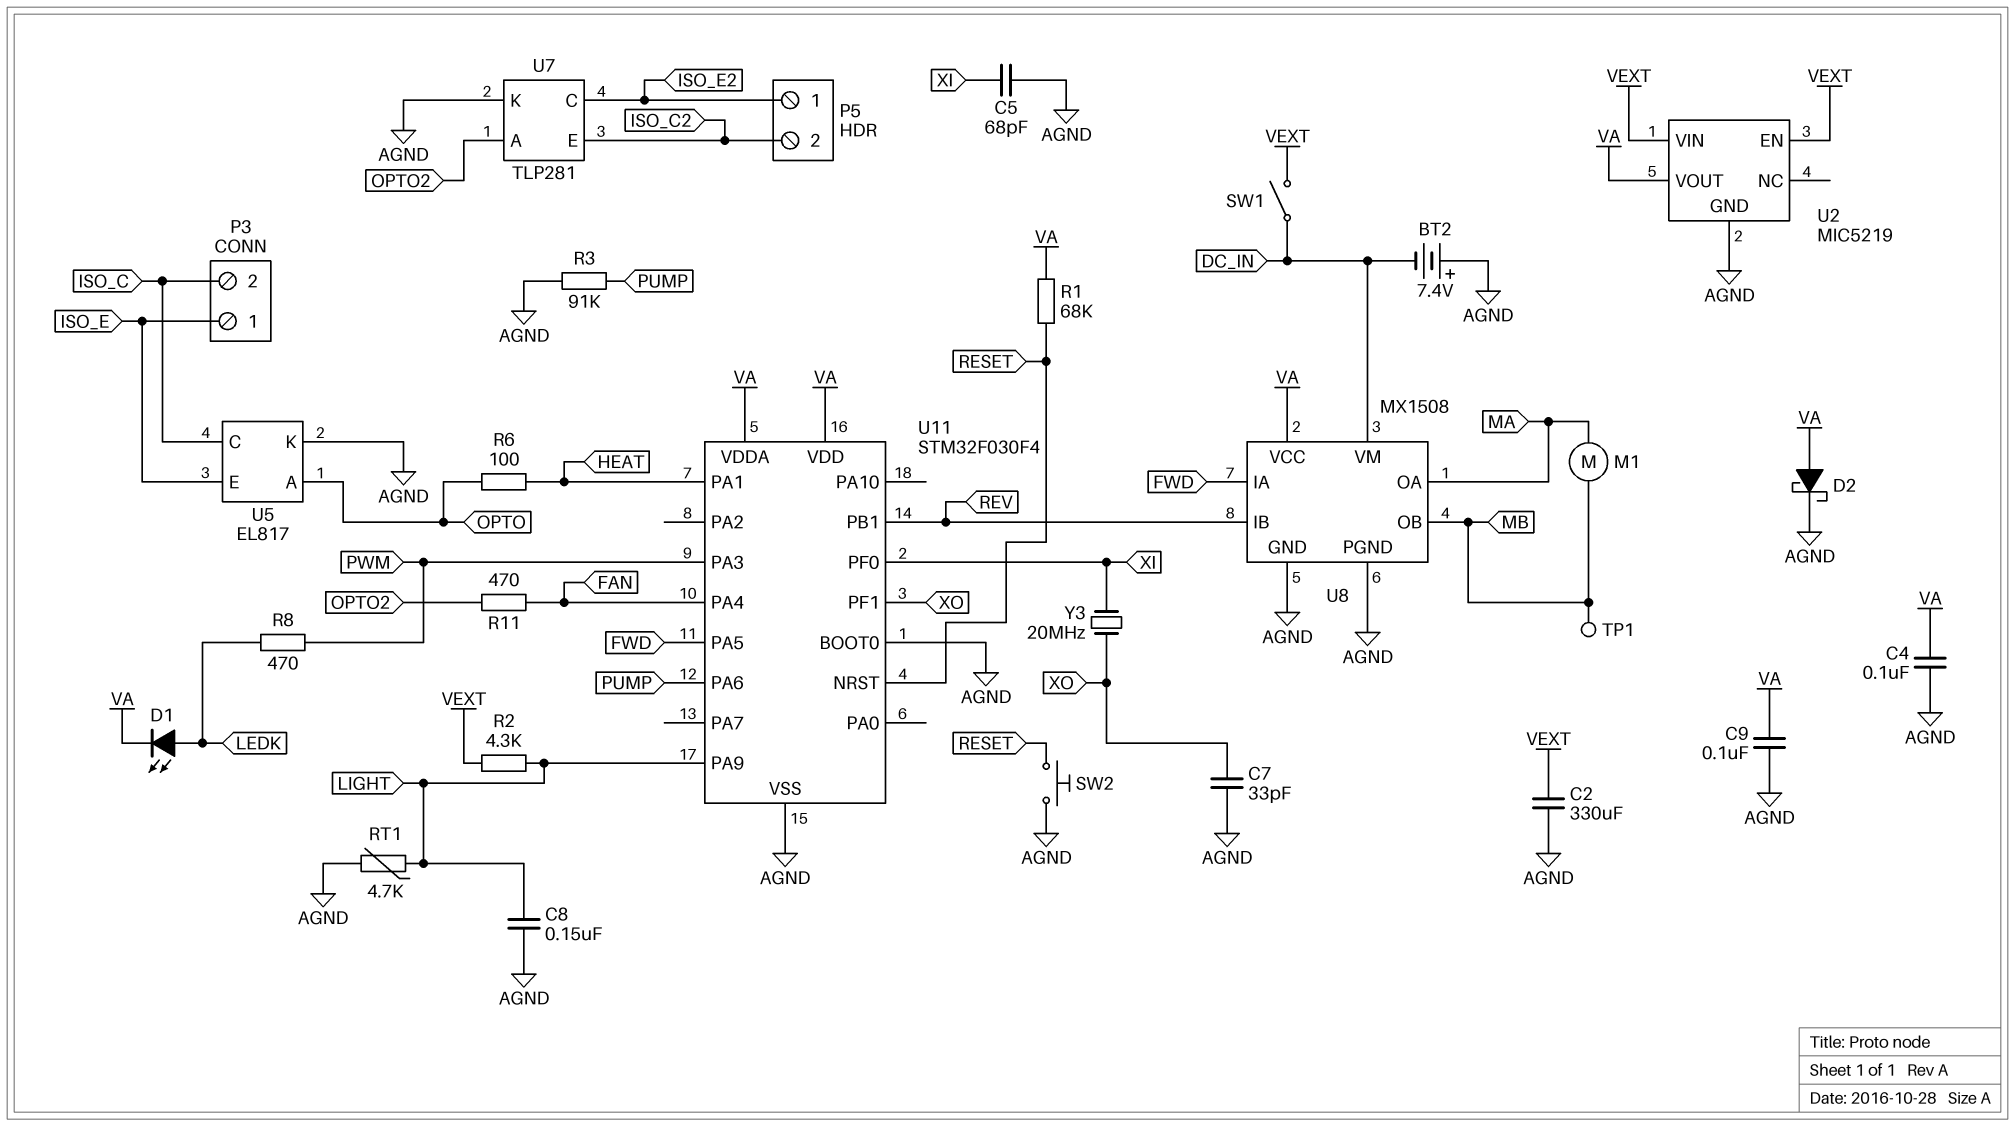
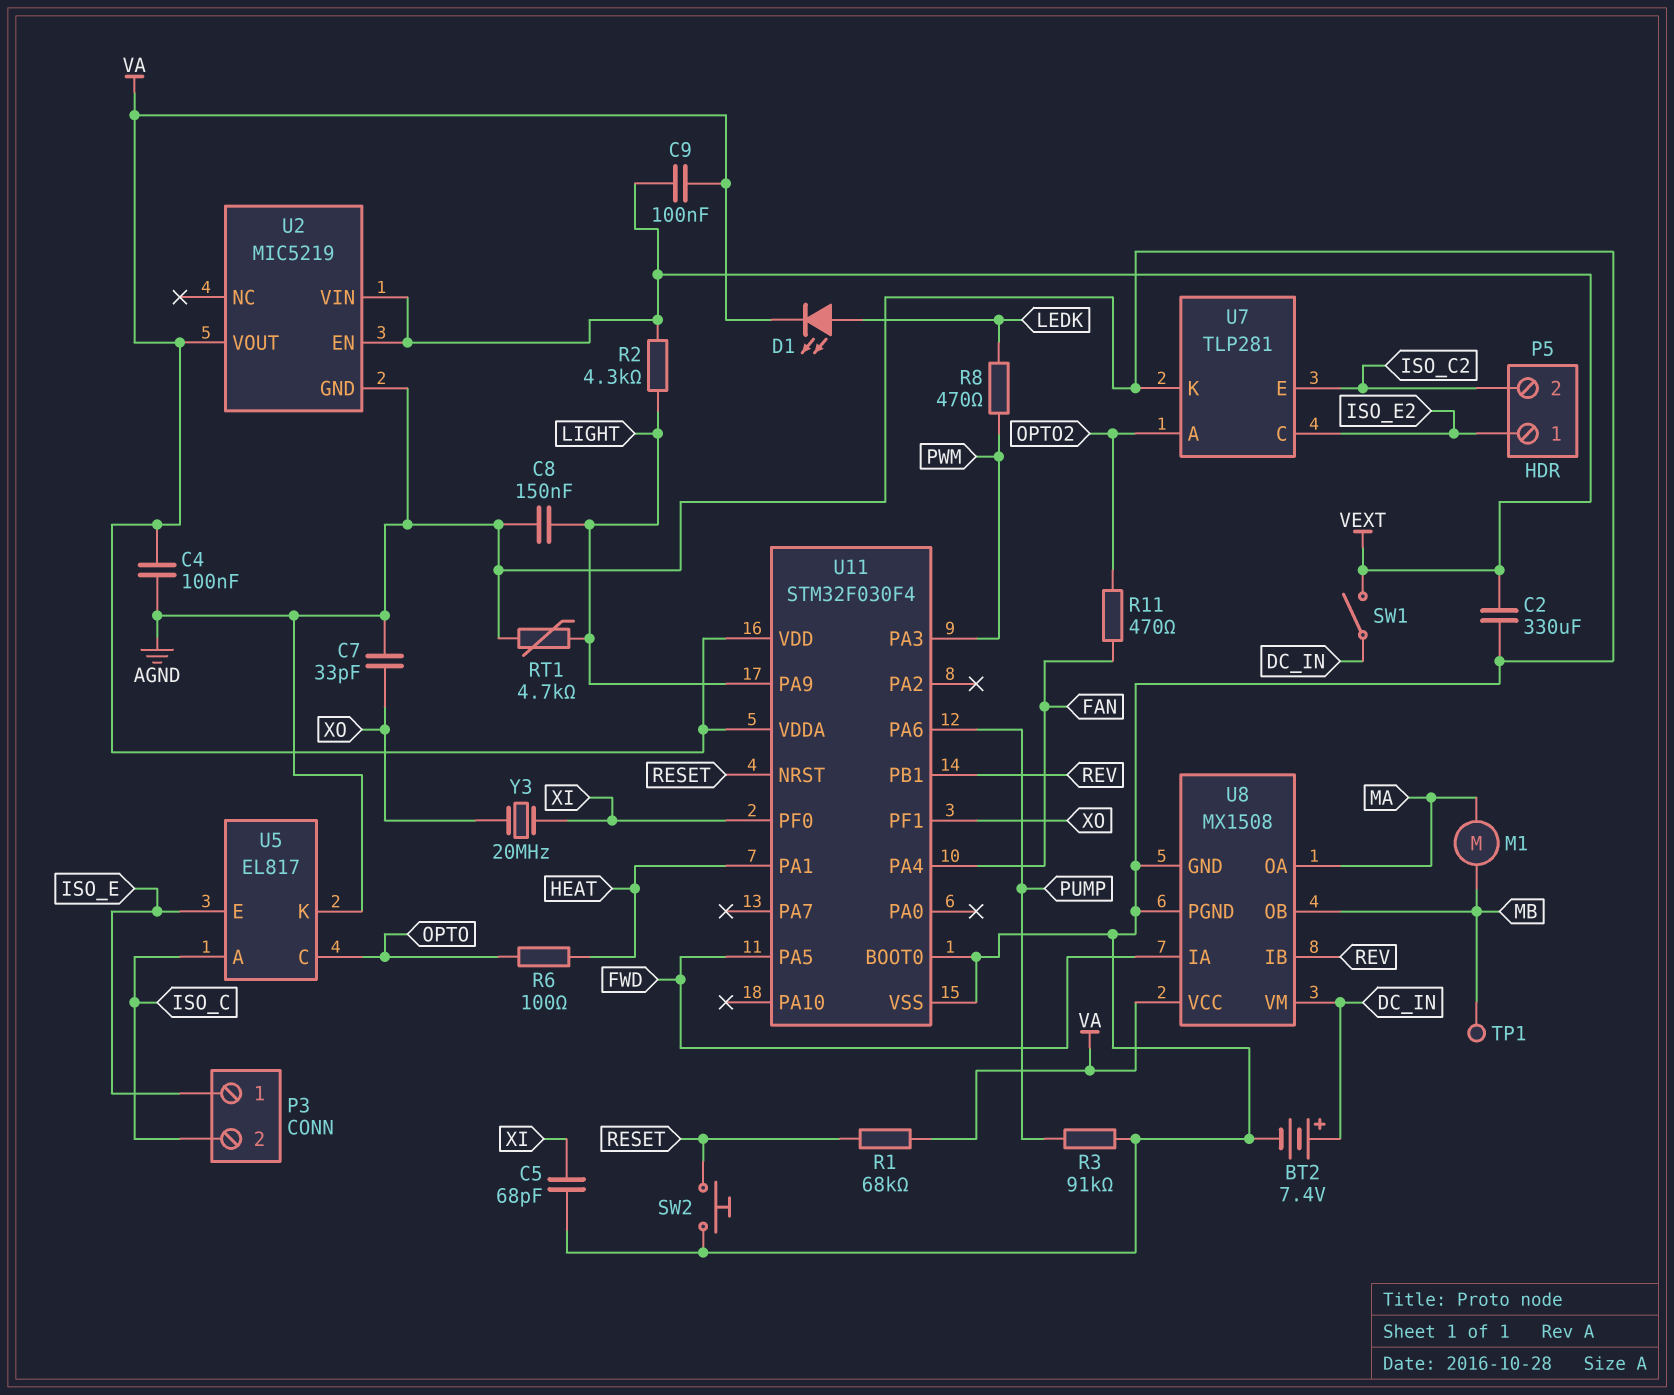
BT2: 7.4V (plus AGND, minus DC_IN) -> 7.4V (plus DC_IN, minus AGND)
C9: 100nF (AGND, VA) -> 100nF (VA, VEXT)
D2: schottky (A VA, K AGND) -> none
U5 pin A: OPTO -> ISO_C
U5 pin C: ISO_C -> OPTO

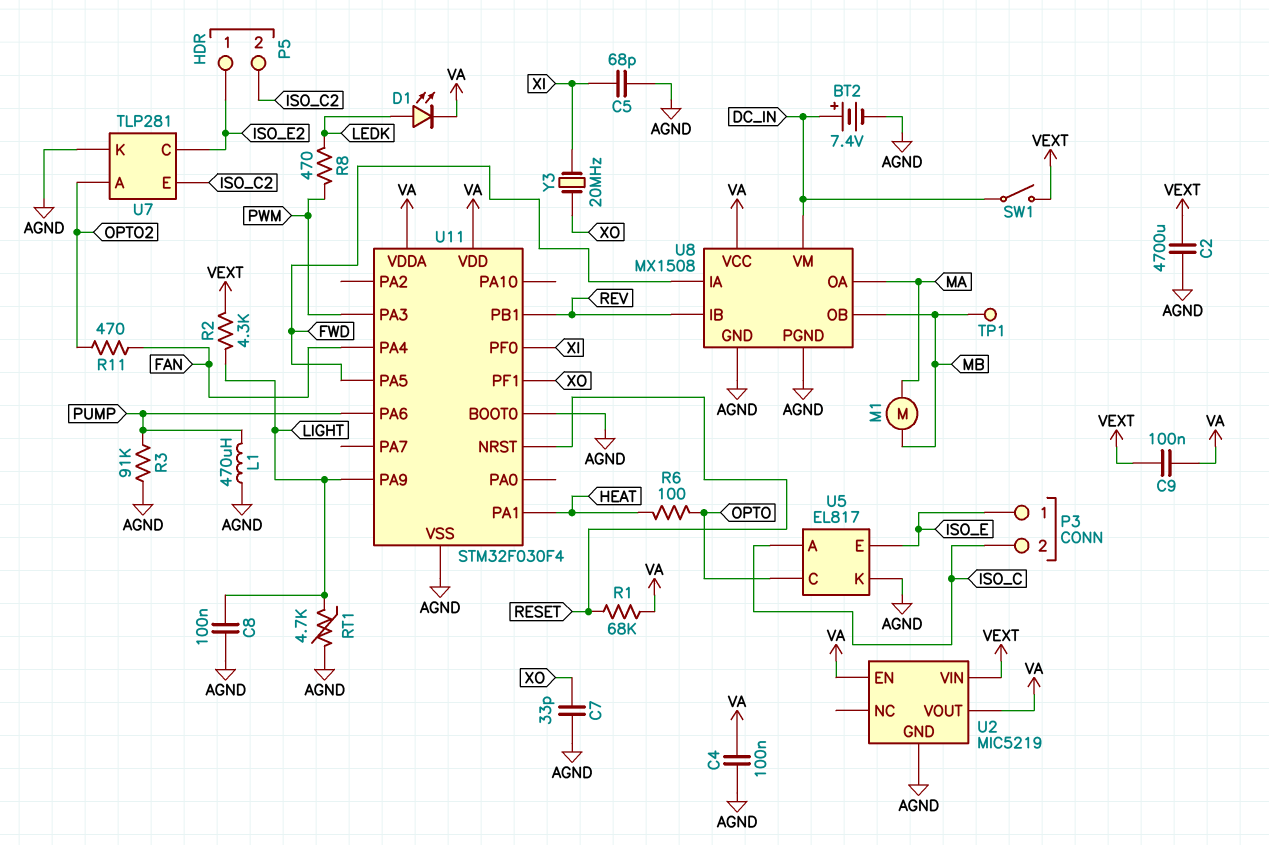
C2: 330uF (AGND, VEXT) -> 4700uF (AGND, VEXT)
C8: 150nF (AGND, LIGHT) -> 100nF (AGND, LIGHT)
L1: none -> 470uH (AGND, PUMP)
SW2: button (AGND, RESET) -> none
U2 pin EN: VEXT -> VA

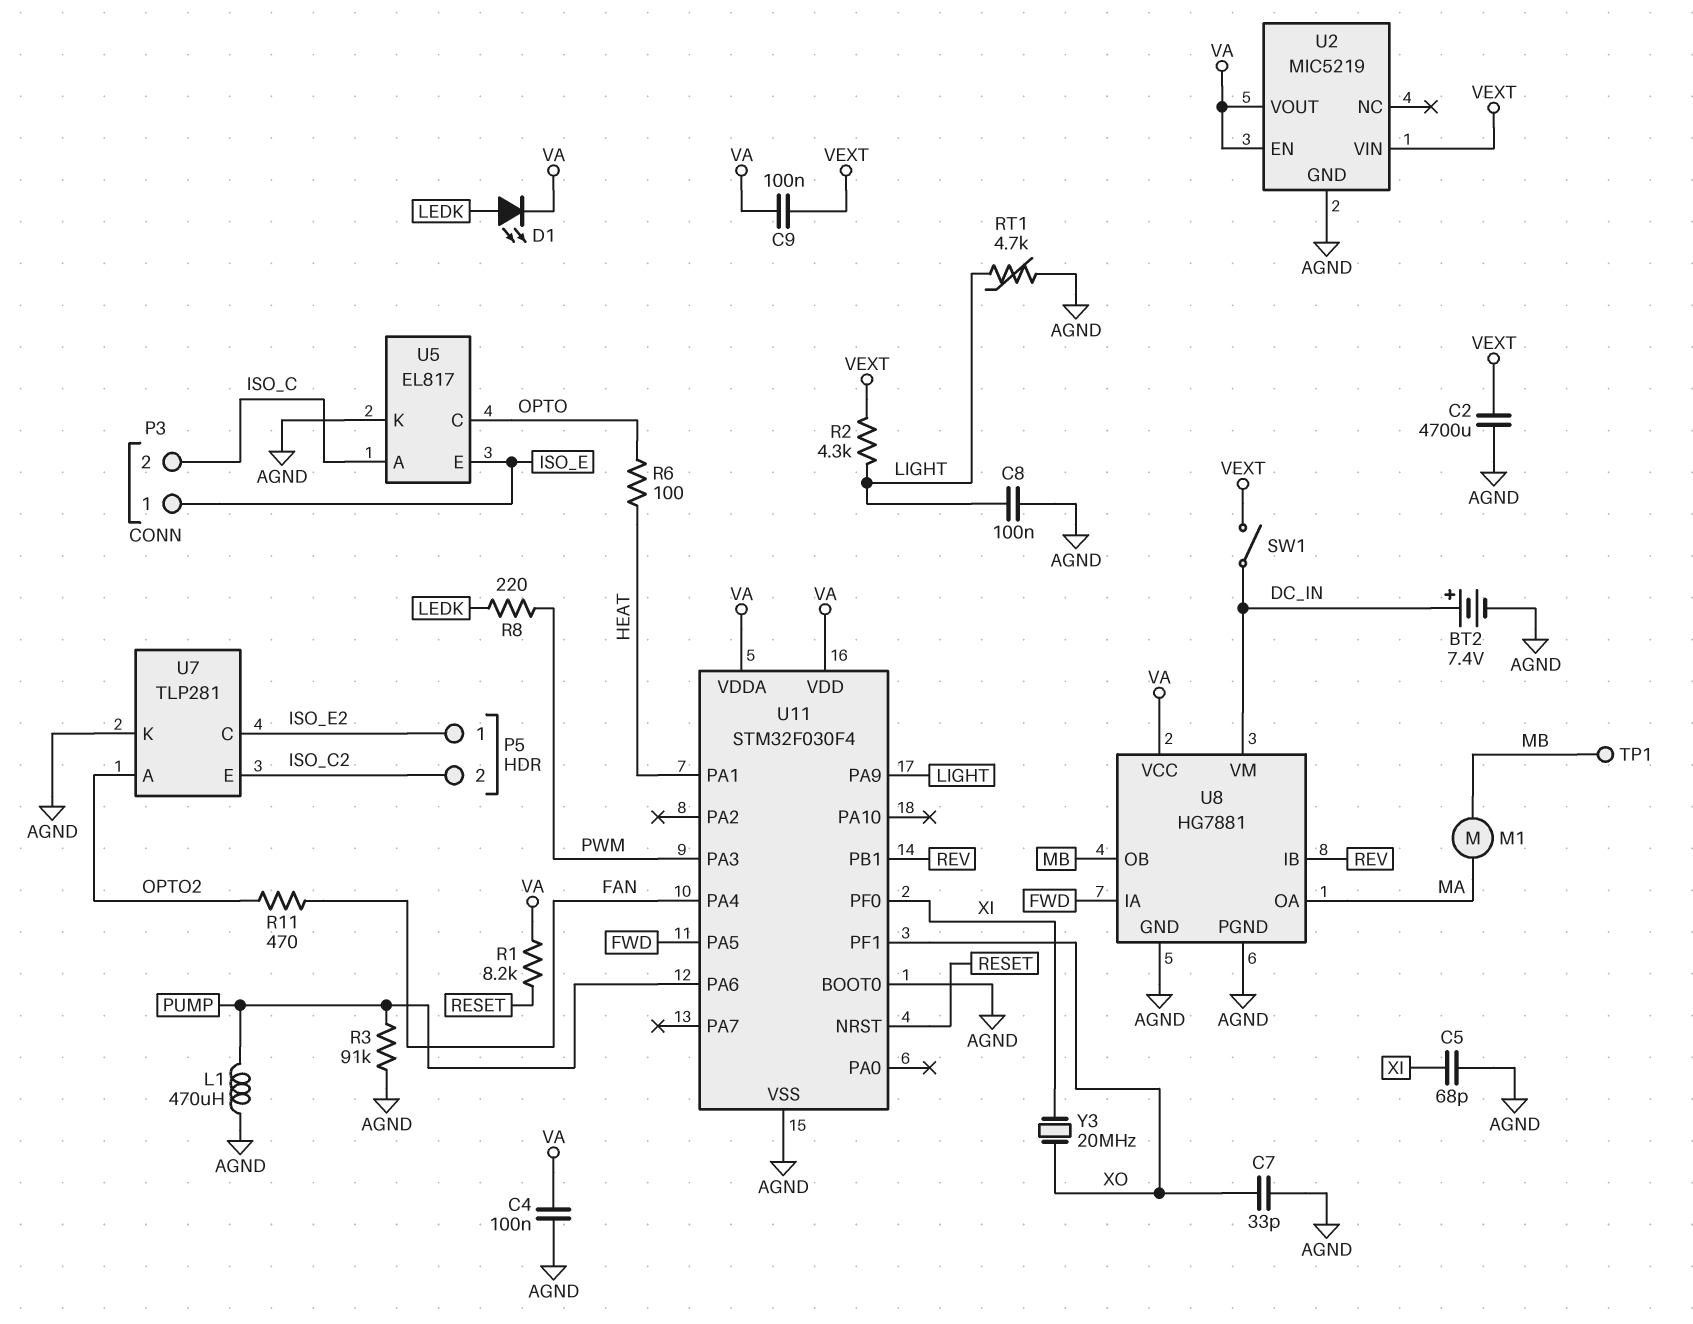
R1: 68k (RESET, VA) -> 8.2k (RESET, VA)
R8: 470 (LEDK, PWM) -> 220 (LEDK, PWM)
U8: MX1508 -> HG7881

